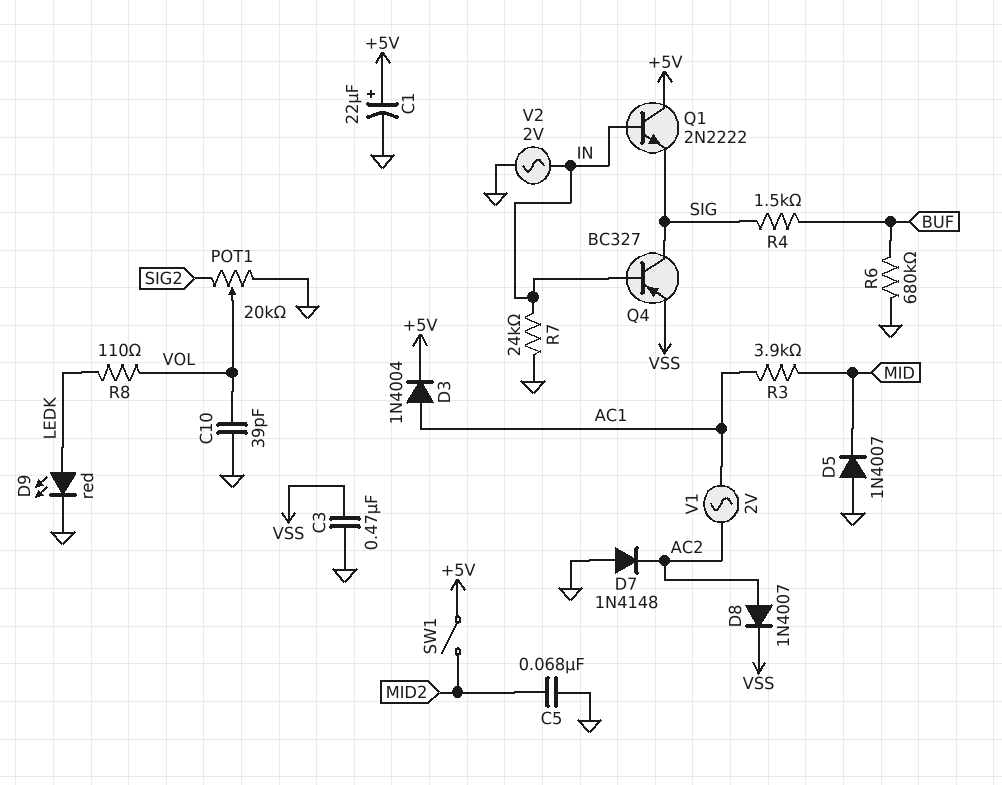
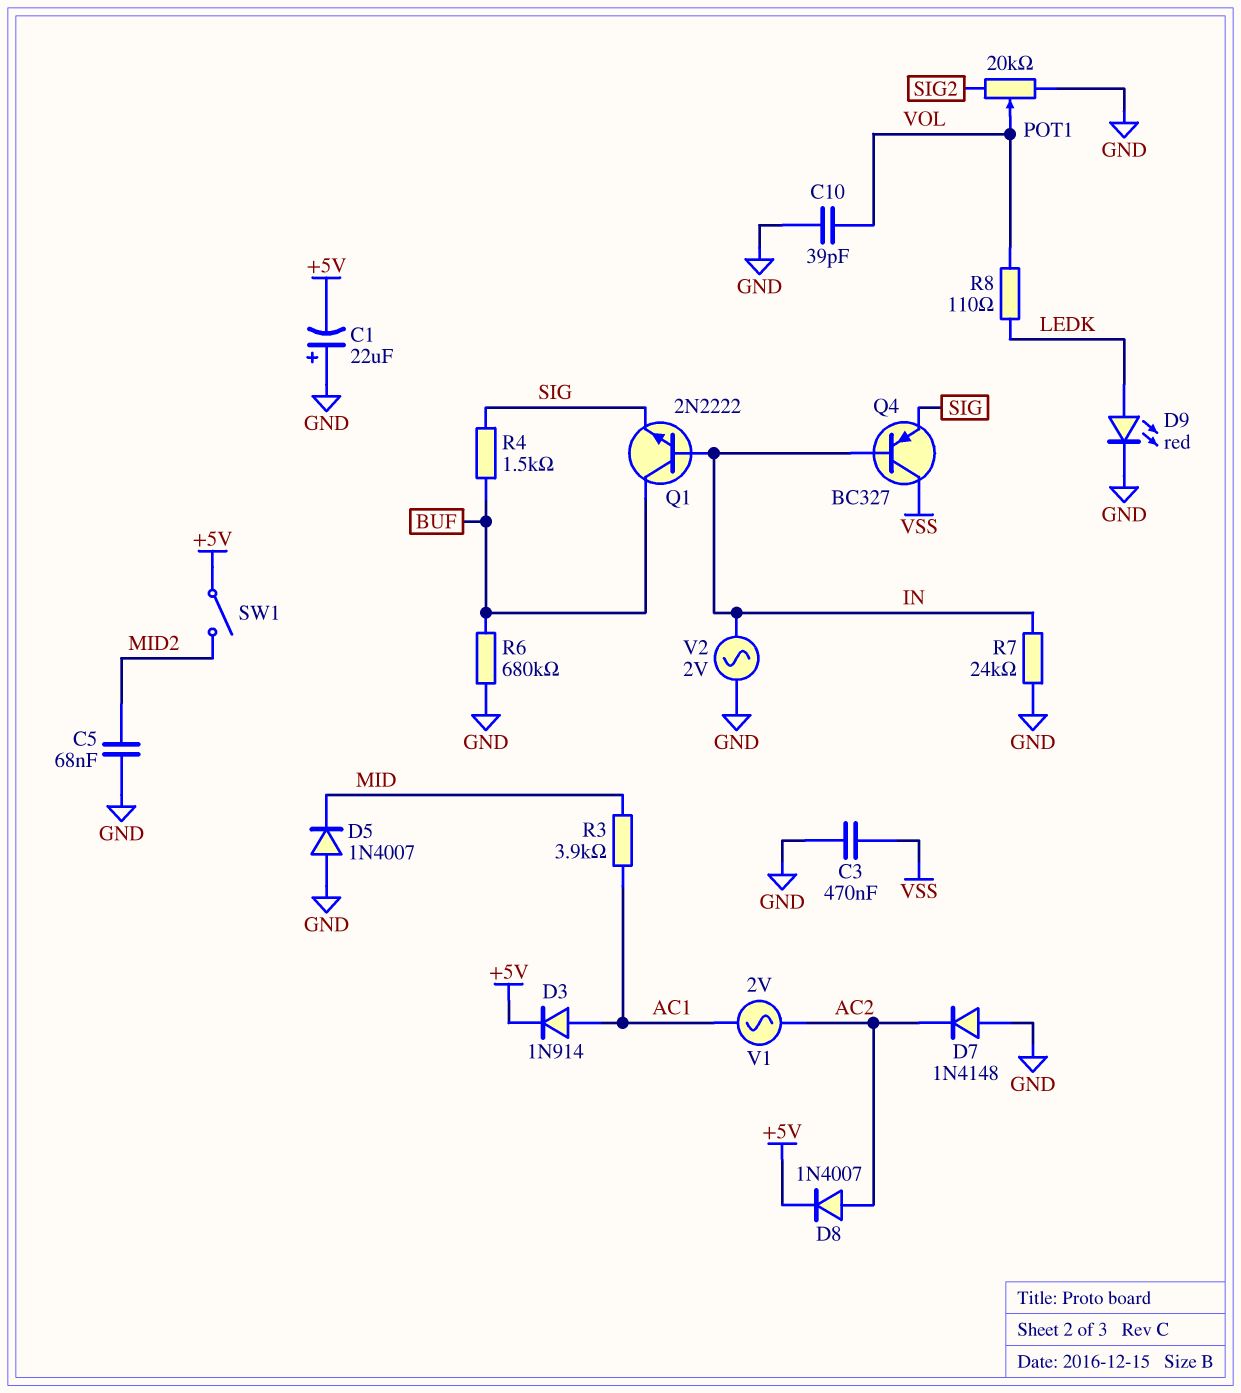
C1: 22uF (plus +5V, minus GND) -> 22uF (plus GND, minus +5V)
D3: diode 1N4004 (A AC1, K +5V) -> diode 1N914 (A AC1, K +5V)
D8: diode 1N4007 (A AC2, K VSS) -> diode 1N4007 (A AC2, K +5V)
Q1: NPN 2N2222 (B IN, C +5V, E SIG) -> NPN 2N2222 (B IN, C BUF, E SIG)
Q4: PNP BC327 (B IN, C SIG, E VSS) -> PNP BC327 (B IN, C VSS, E SIG)

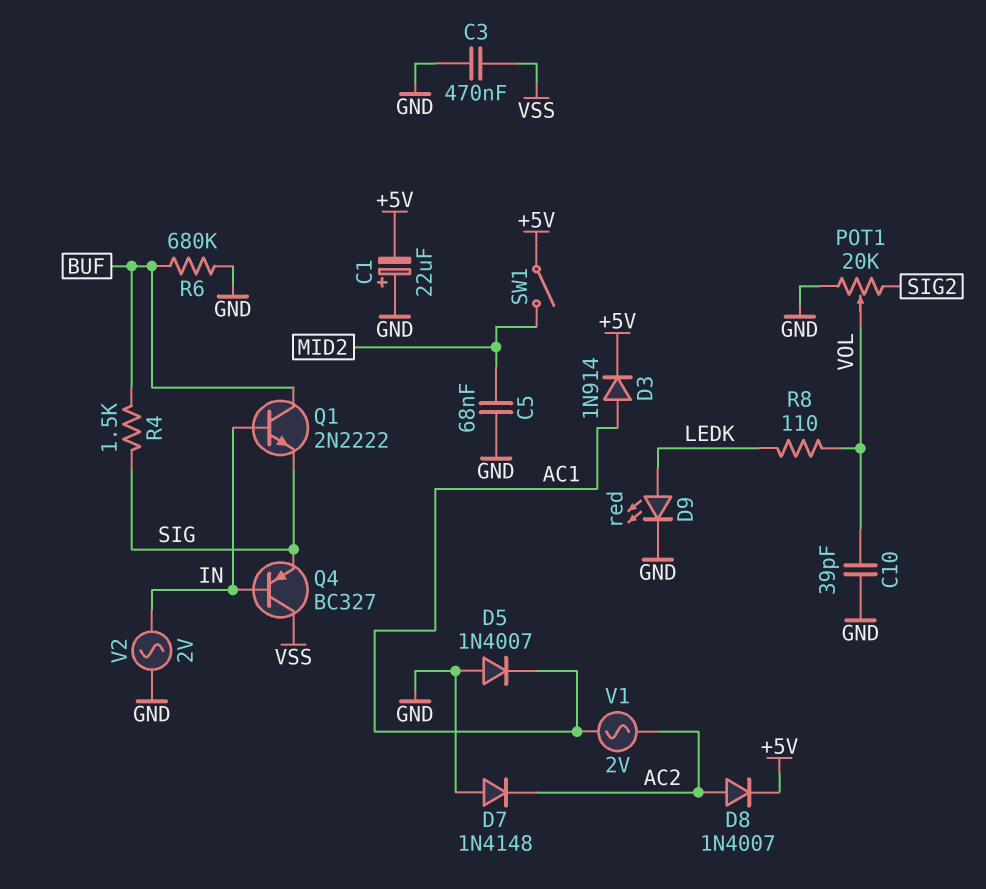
D5: diode 1N4007 (A GND, K MID) -> diode 1N4007 (A GND, K AC1)
R3: 3.9k (AC1, MID) -> none
R7: 24k (GND, IN) -> none

